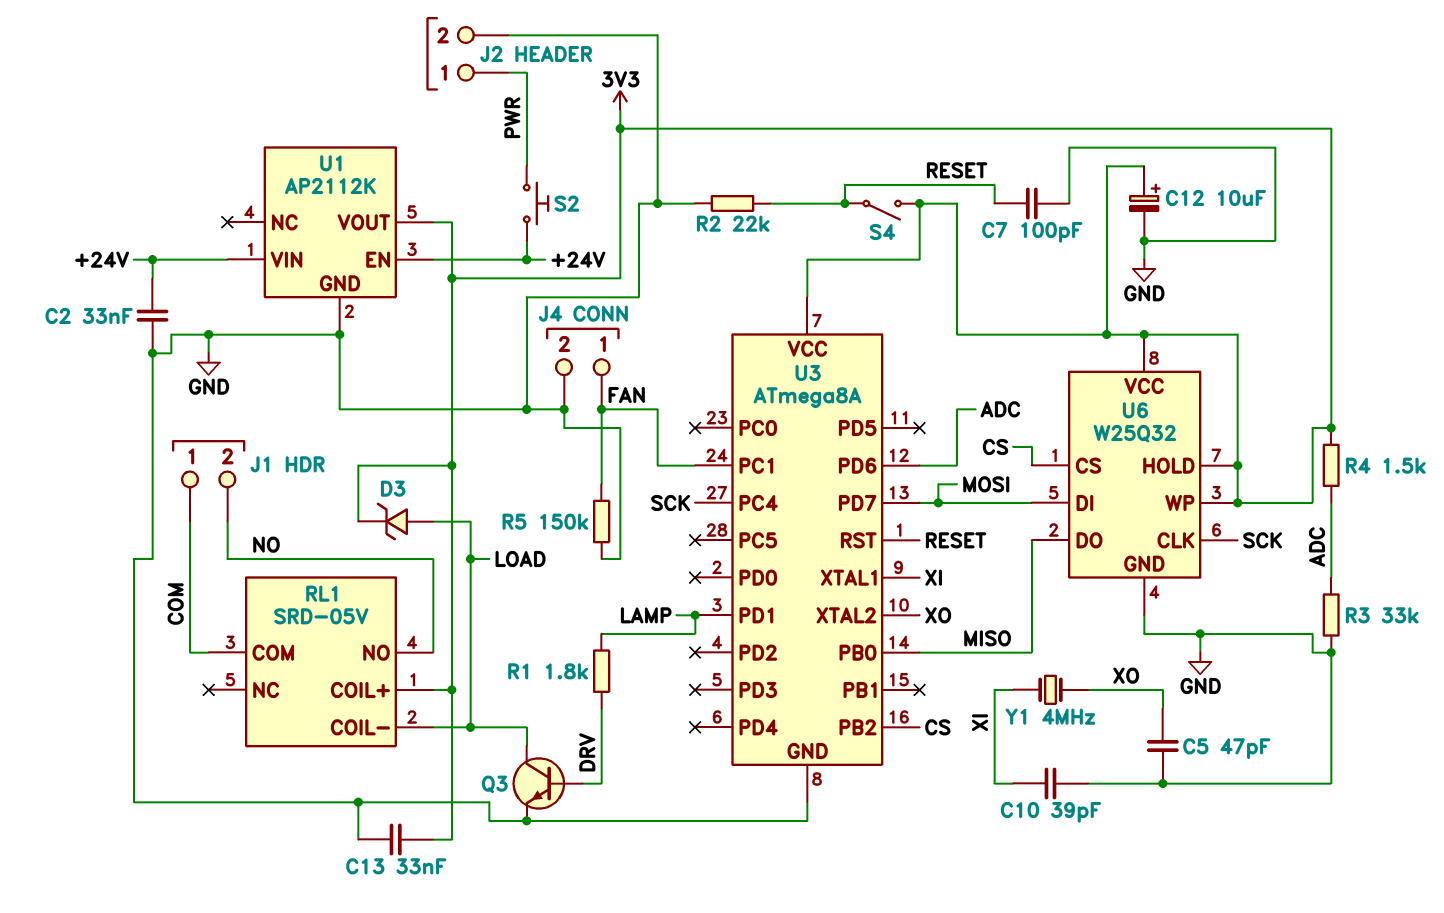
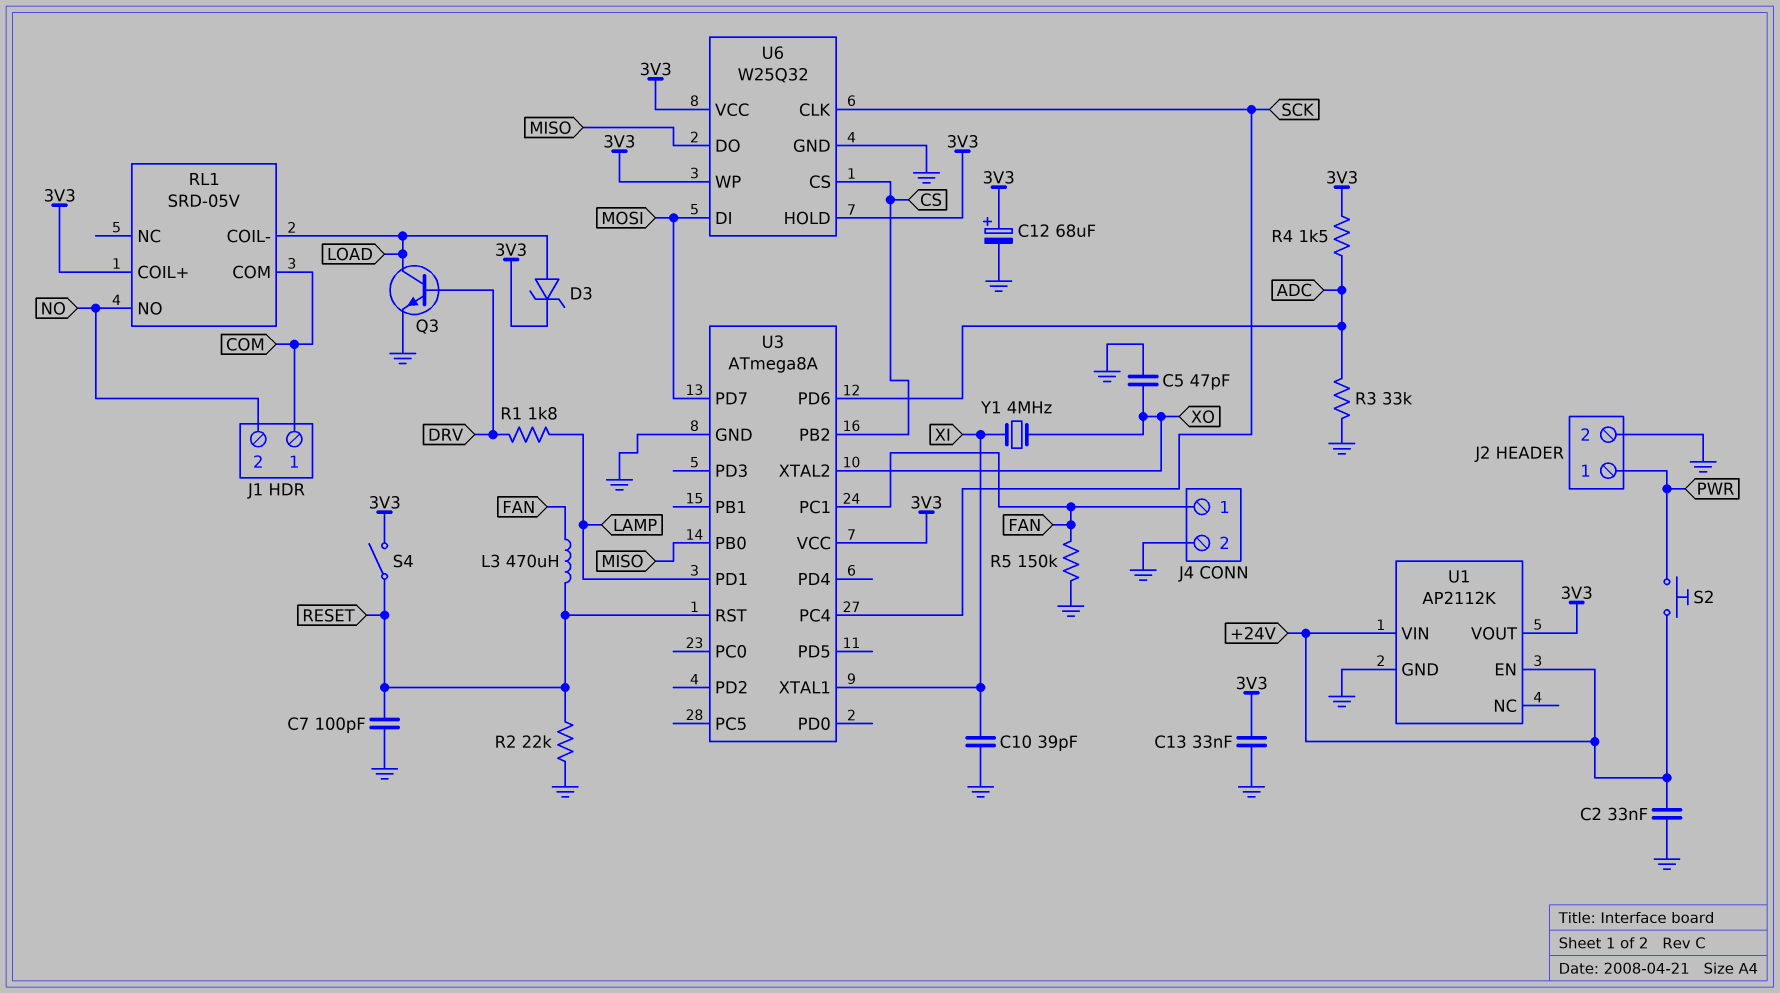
C12: 10uF (plus 3V3, minus GND) -> 68uF (plus 3V3, minus GND)
L3: none -> 470uH (FAN, RESET)

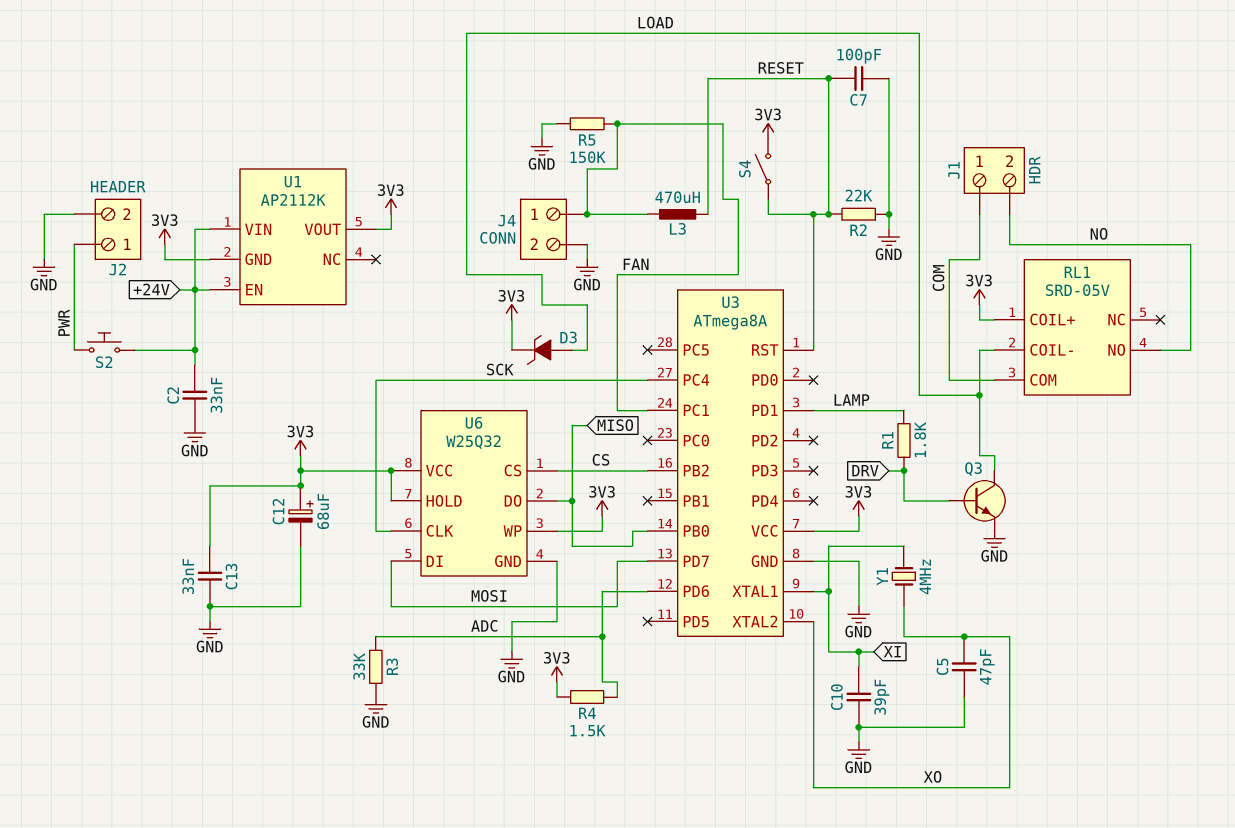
U1 pin GND: GND -> 3V3

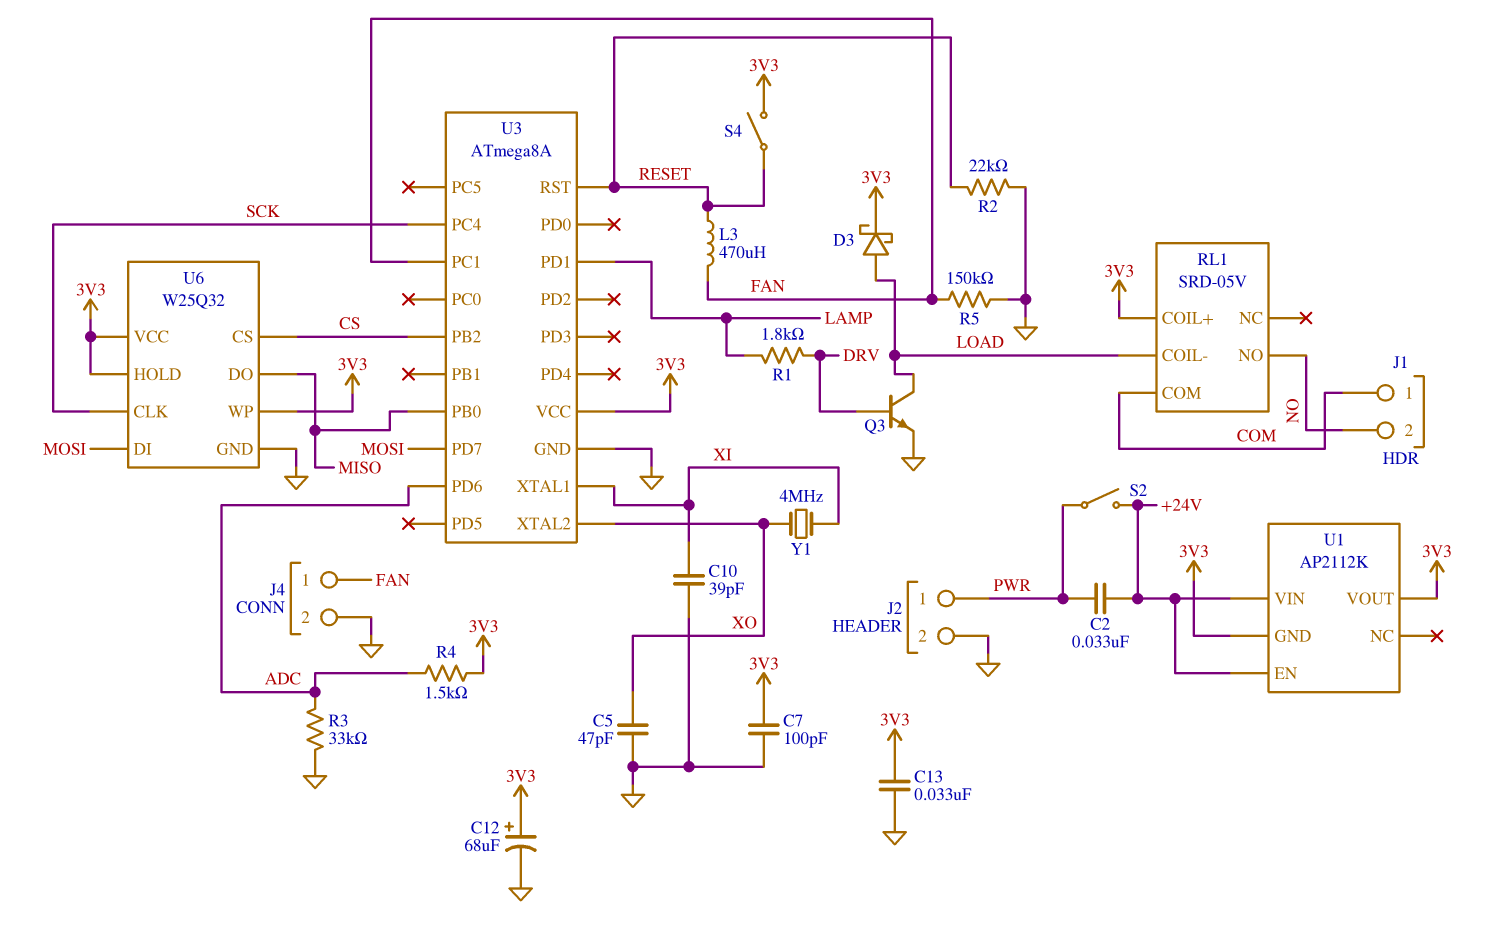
C2: 33nF (+24V, GND) -> 33nF (+24V, PWR)
C7: 100pF (GND, RESET) -> 100pF (3V3, GND)
D3: zener (A LOAD, K 3V3) -> schottky (A LOAD, K 3V3)
S2: button (+24V, PWR) -> switch (+24V, PWR)

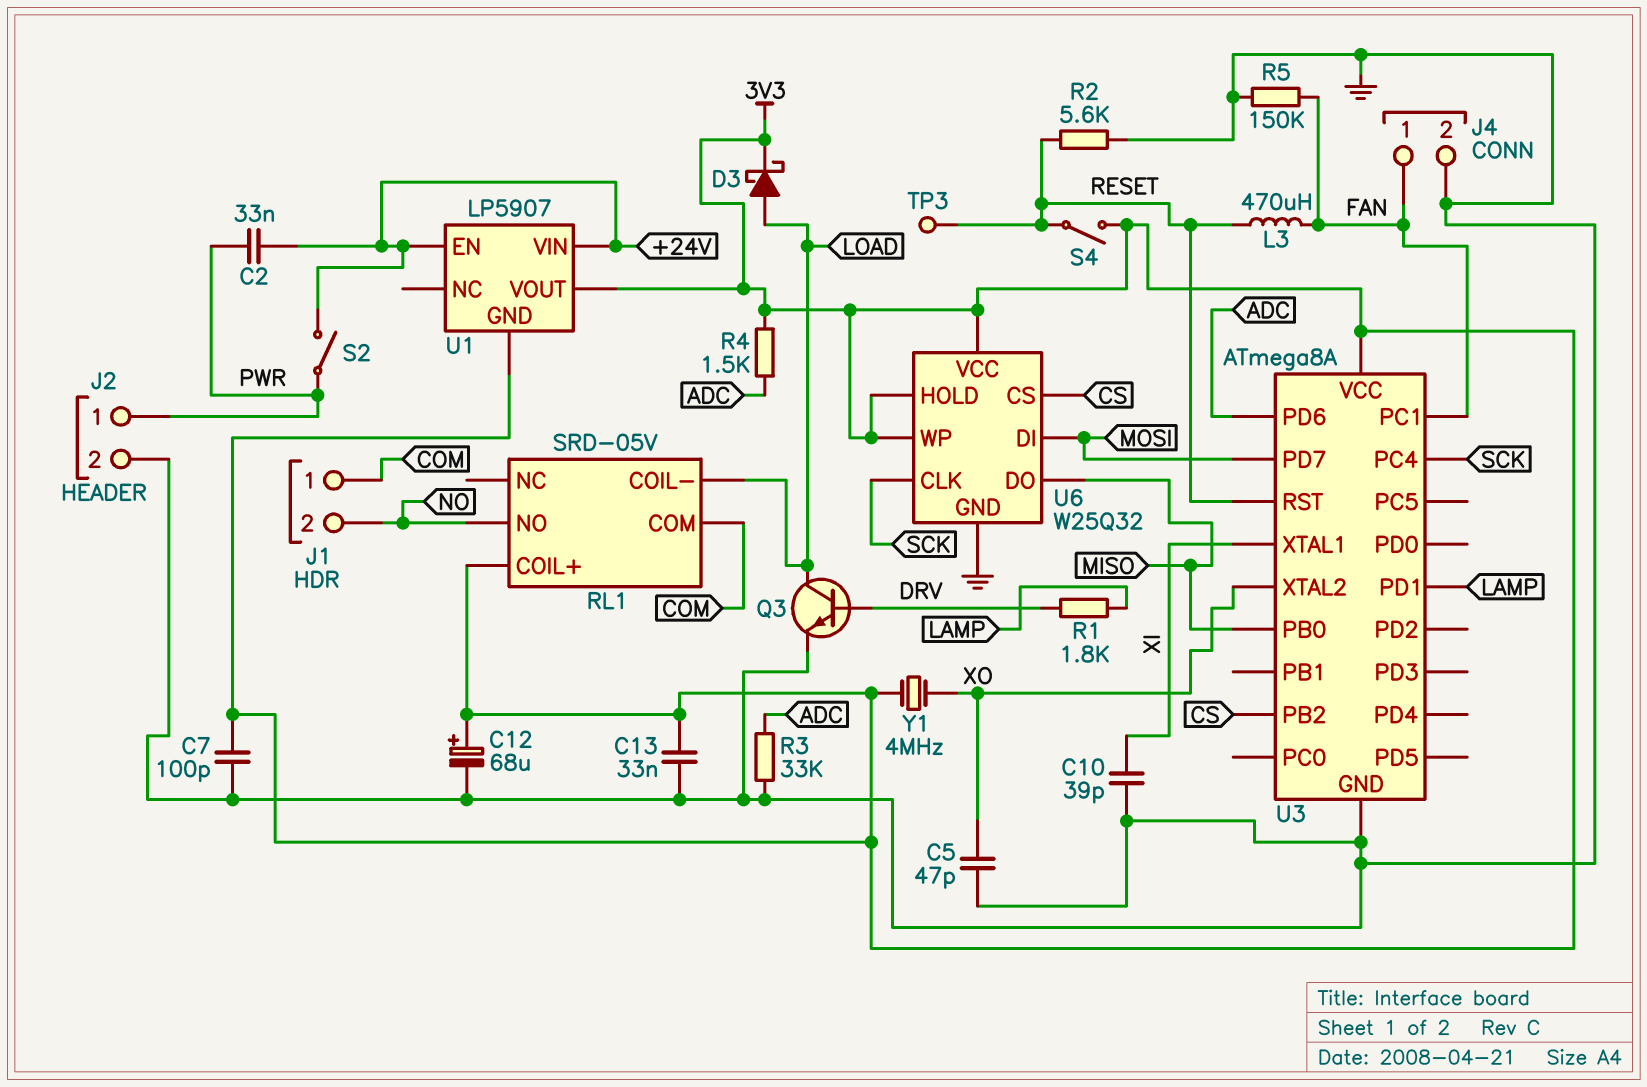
R2: 22k (GND, RESET) -> 5.6k (GND, RESET)
TP3: none -> test point (RESET)
U1: AP2112K -> LP5907
Y1: 4MHz (XI, XO) -> 4MHz (3V3, XO)

